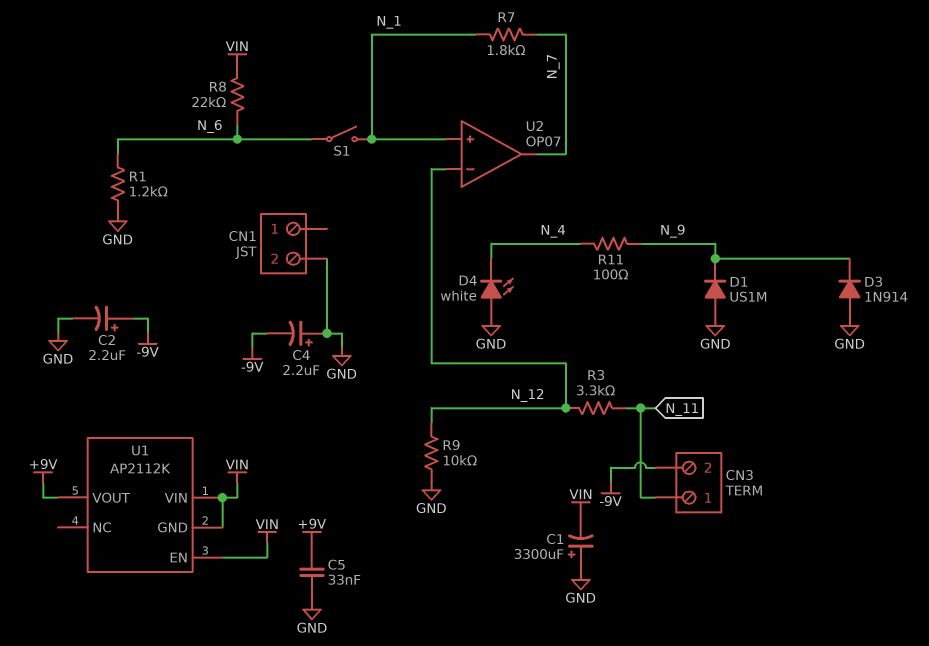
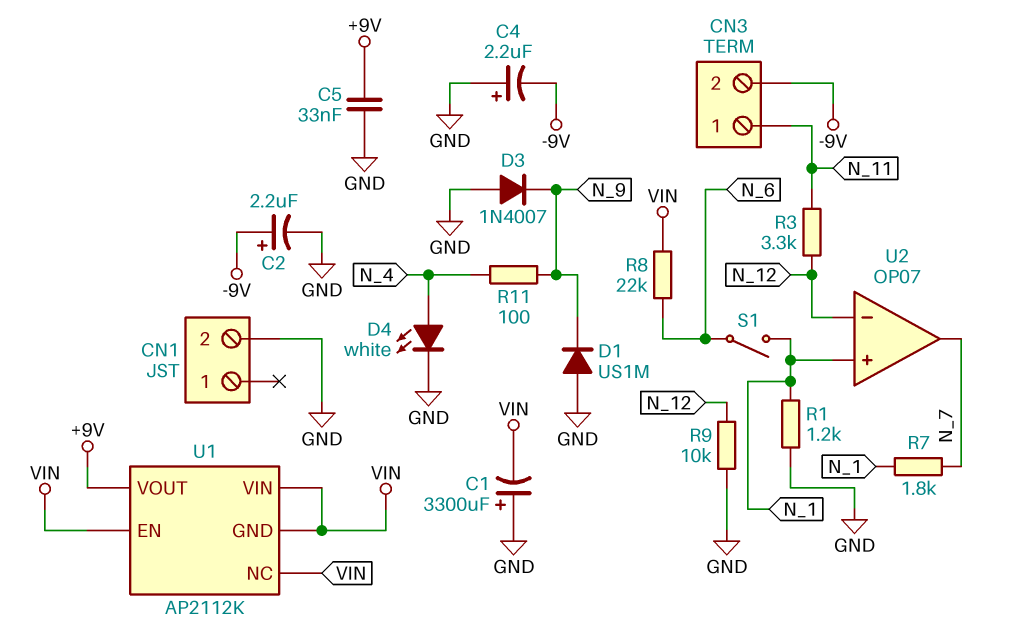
D3: diode 1N914 (A GND, K N_9) -> diode 1N4007 (A GND, K N_9)
D4: LED white (A GND, K N_4) -> LED white (A N_4, K GND)
R1: 1.2k (GND, N_6) -> 1.2k (GND, N_1)
U1 pin NC: none -> VIN

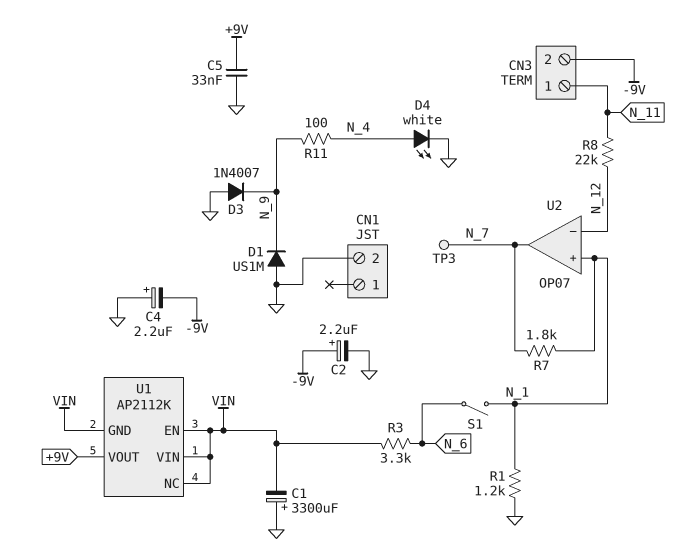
R3: 3.3k (N_11, N_12) -> 3.3k (N_6, VIN)
R8: 22k (N_6, VIN) -> 22k (N_11, N_12)
R9: 10k (GND, N_12) -> none
TP3: none -> test point (N_7)

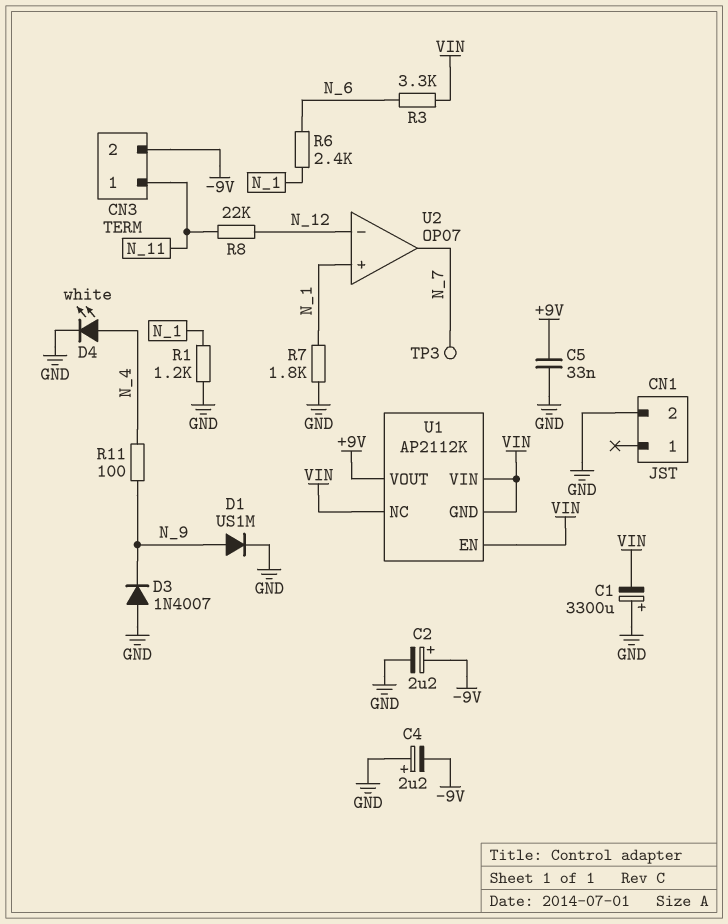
D1: diode US1M (A GND, K N_9) -> diode US1M (A N_9, K GND)
R6: none -> 2.4k (N_1, N_6)
R7: 1.8k (N_1, N_7) -> 1.8k (GND, N_1)
S1: switch (N_1, N_6) -> none

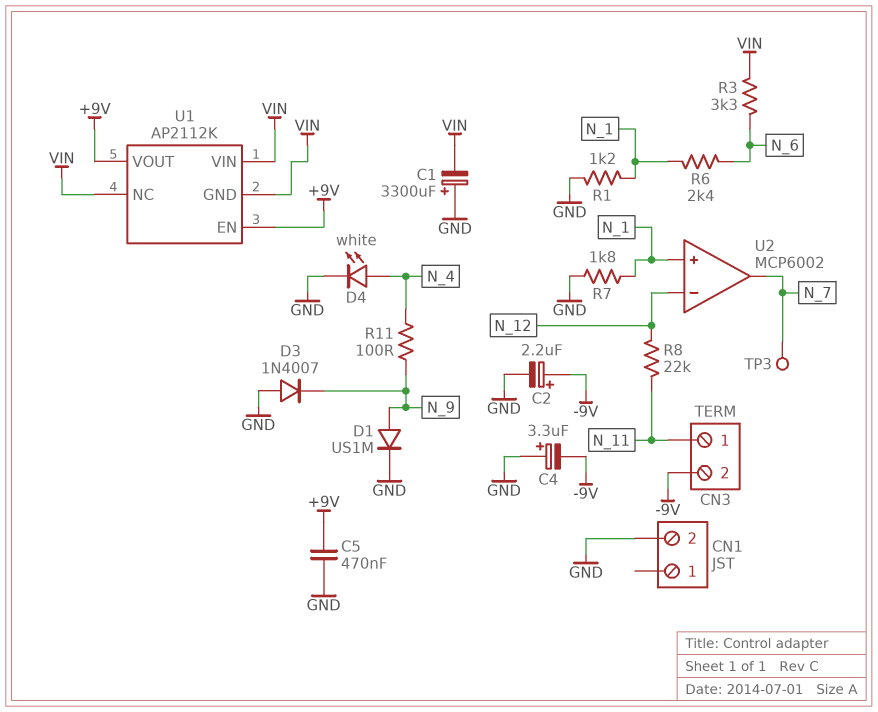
C4: 2.2uF (plus GND, minus -9V) -> 3.3uF (plus GND, minus -9V)
C5: 33nF (+9V, GND) -> 470nF (+9V, GND)
U1 pin EN: VIN -> +9V
U2: OP07 -> MCP6002

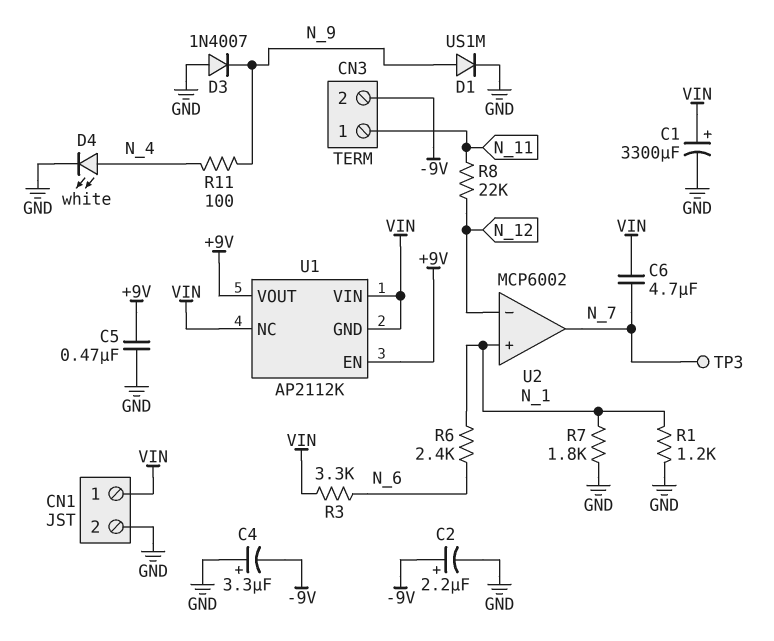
C1: 3300uF (plus GND, minus VIN) -> 3300uF (plus VIN, minus GND)
C6: none -> 4.7uF (N_7, VIN)
CN1 pin 1: none -> VIN

